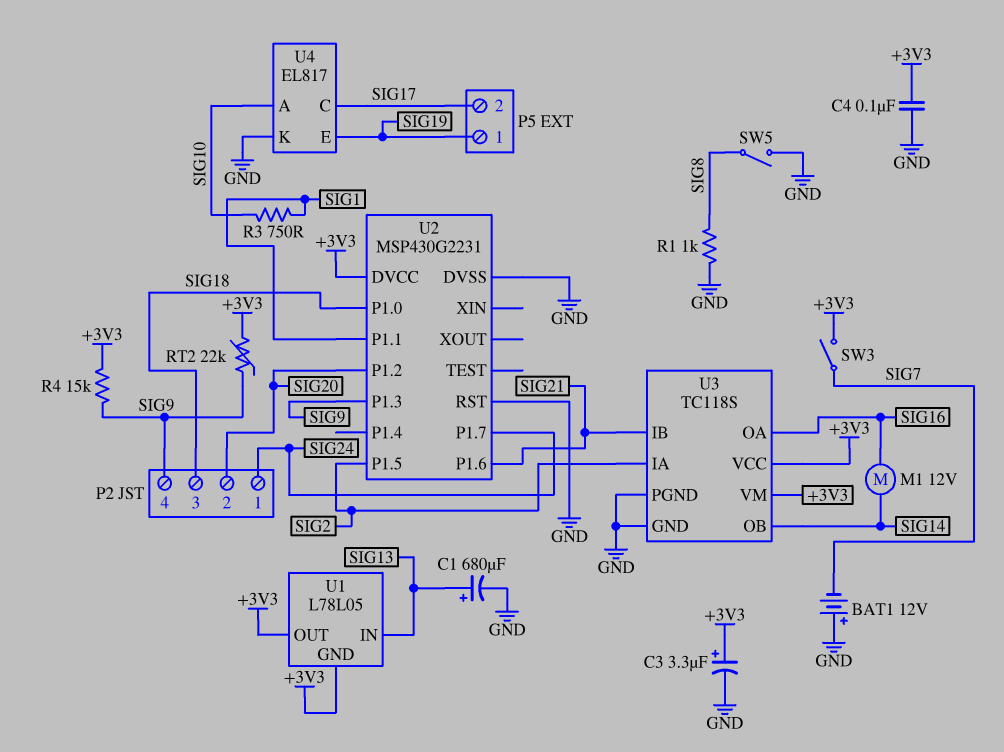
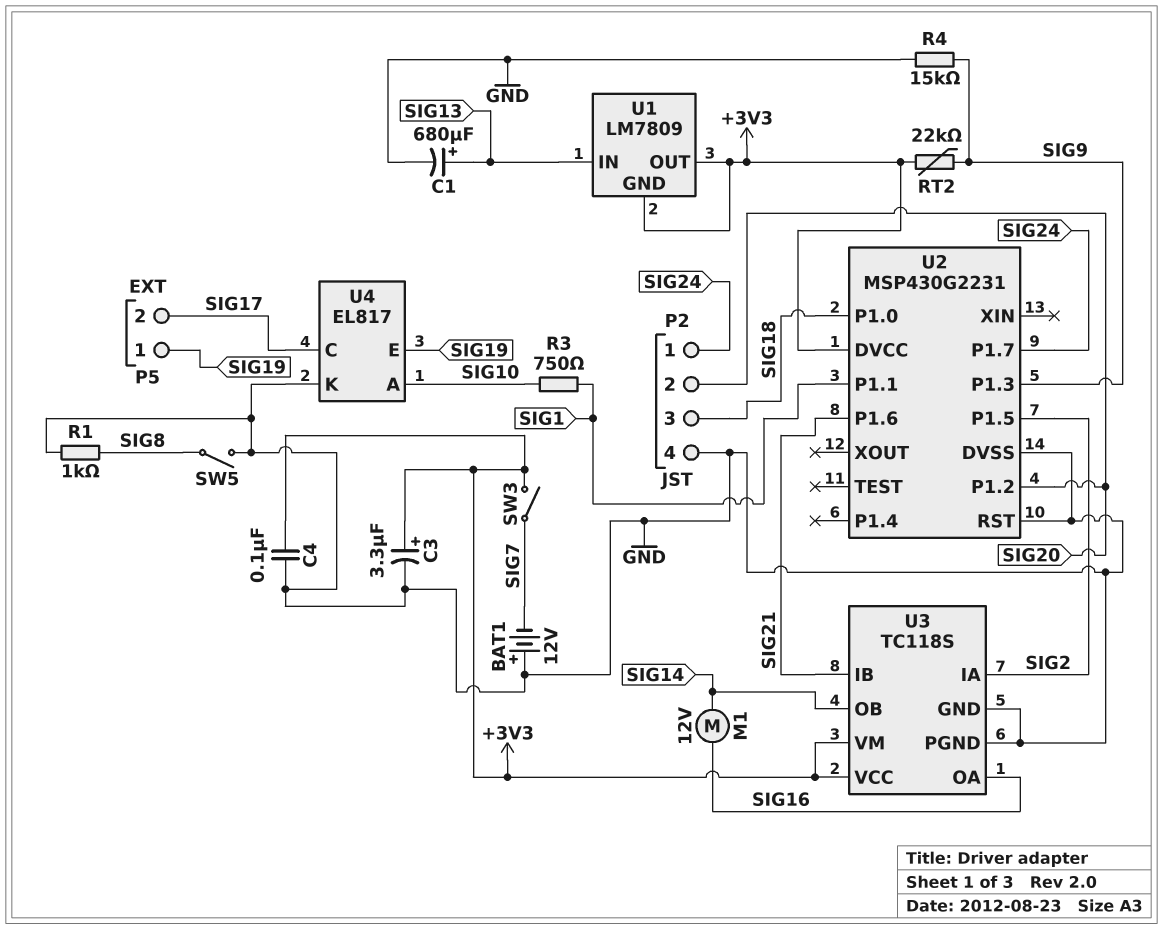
P2 pin 4: SIG9 -> GND
R4: 15k (+3V3, SIG9) -> 15k (GND, SIG9)
U1: L78L05 -> LM7809

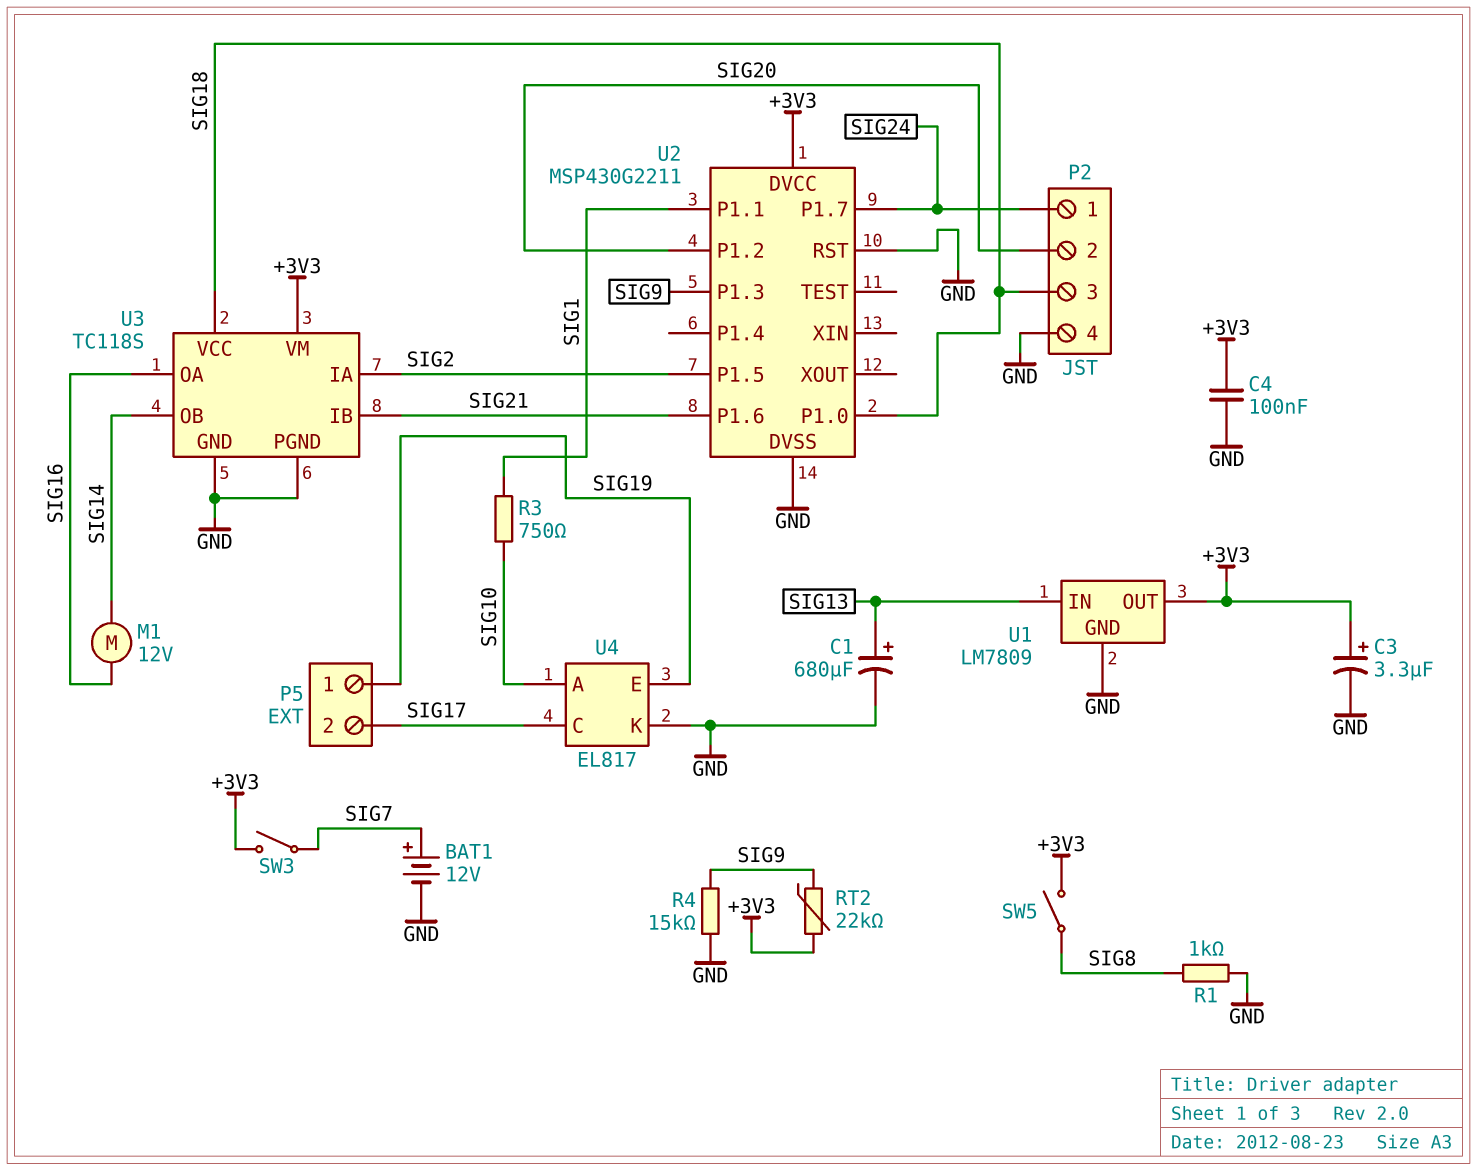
BAT1: 12V (plus GND, minus SIG7) -> 12V (plus SIG7, minus GND)
SW5: switch (GND, SIG8) -> switch (+3V3, SIG8)
U1 pin GND: +3V3 -> GND
U2: MSP430G2231 -> MSP430G2211
U3 pin VCC: +3V3 -> SIG18

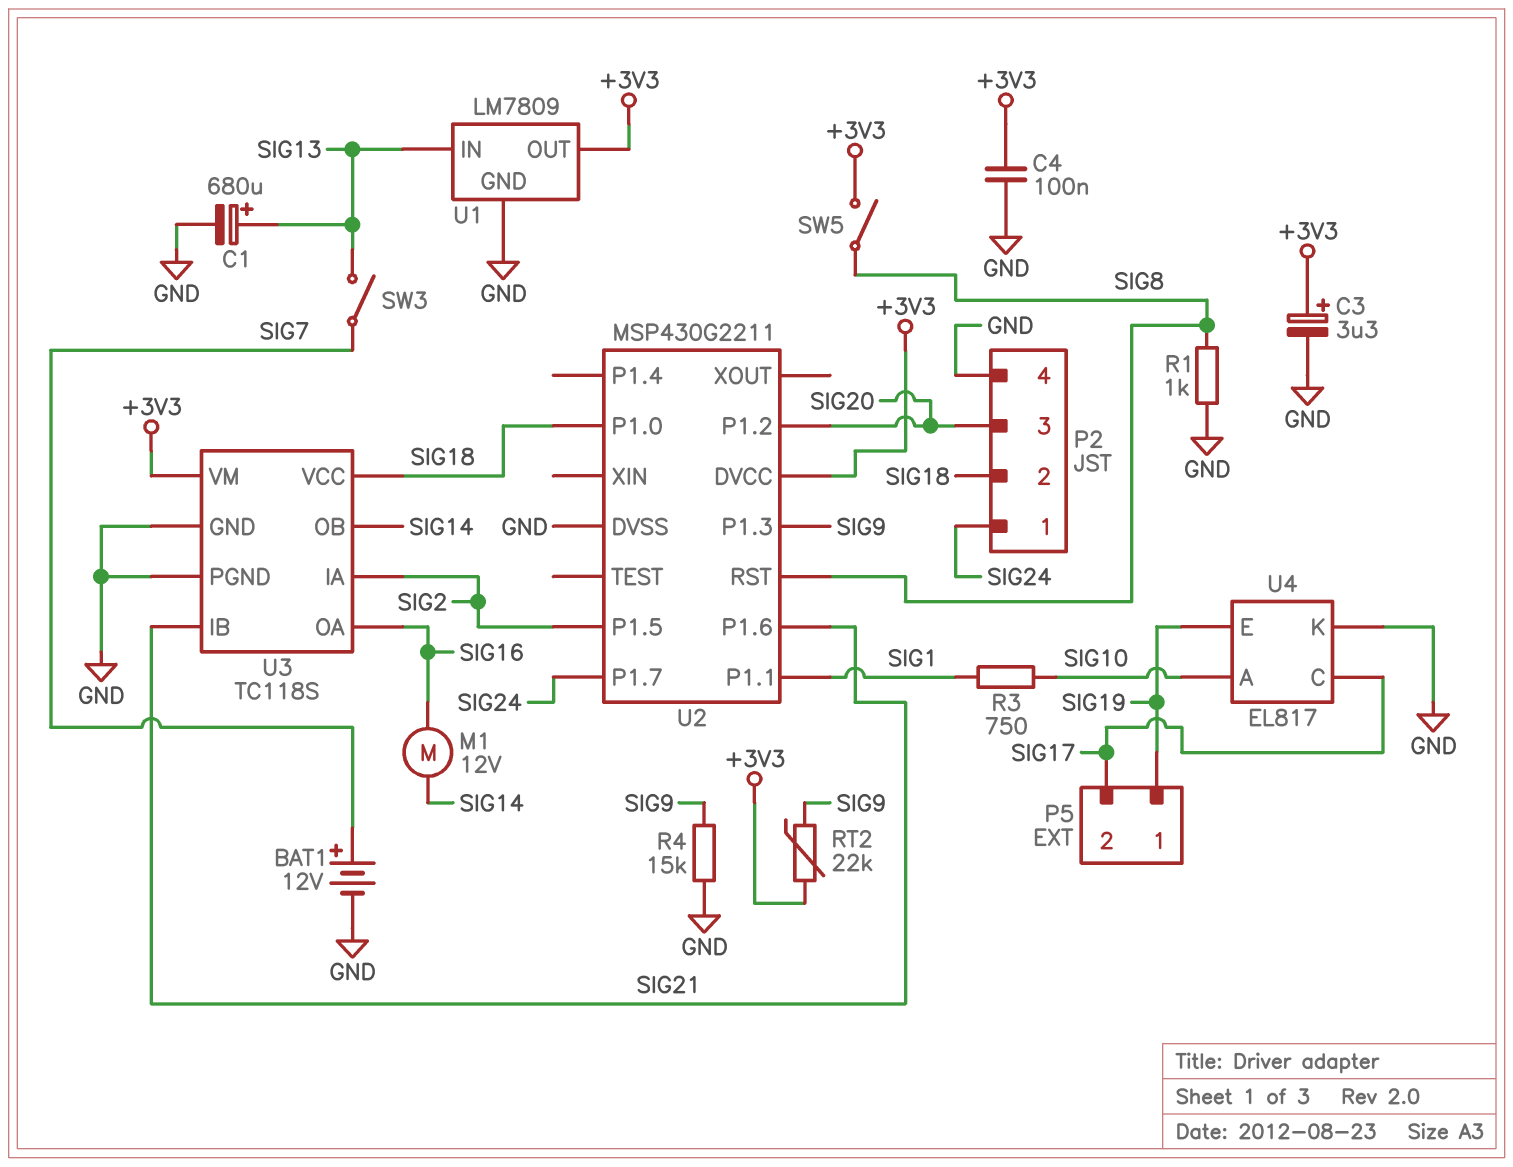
P2 pin 2: SIG20 -> SIG18
P2 pin 3: SIG18 -> SIG20
SW3: switch (+3V3, SIG7) -> switch (SIG7, SIG13)
U2 pin RST: GND -> SIG8

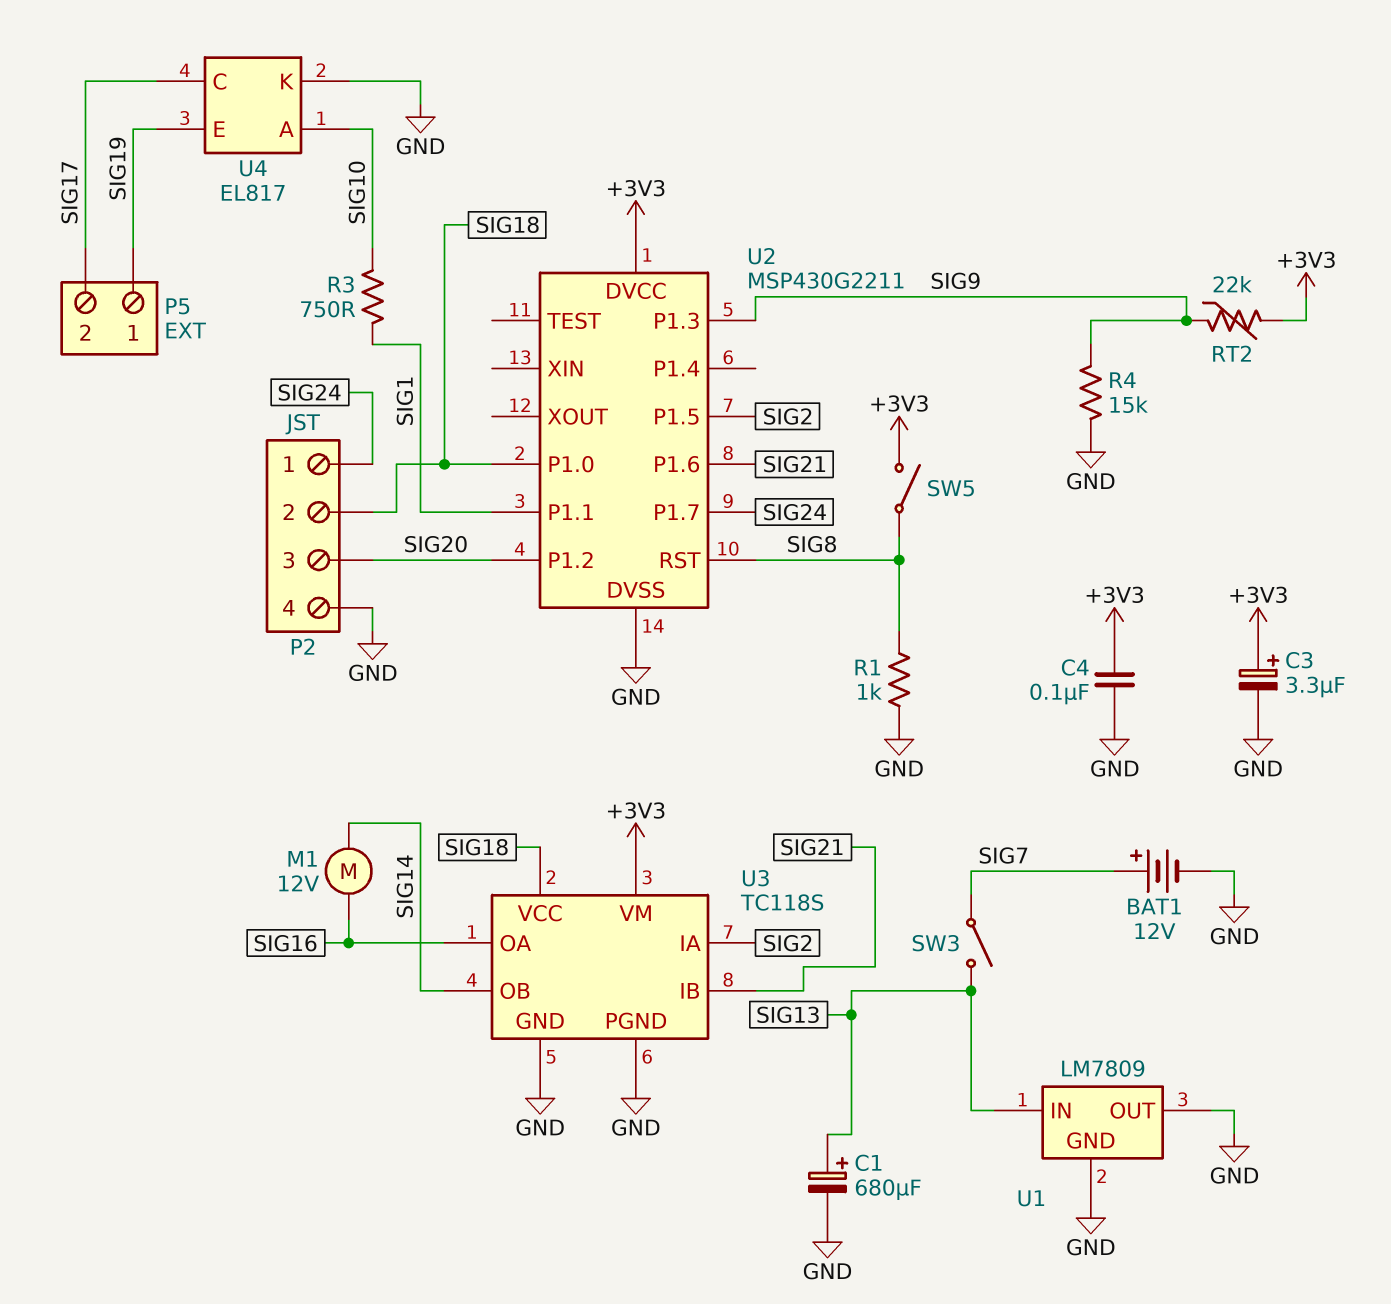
U1 pin OUT: +3V3 -> GND

